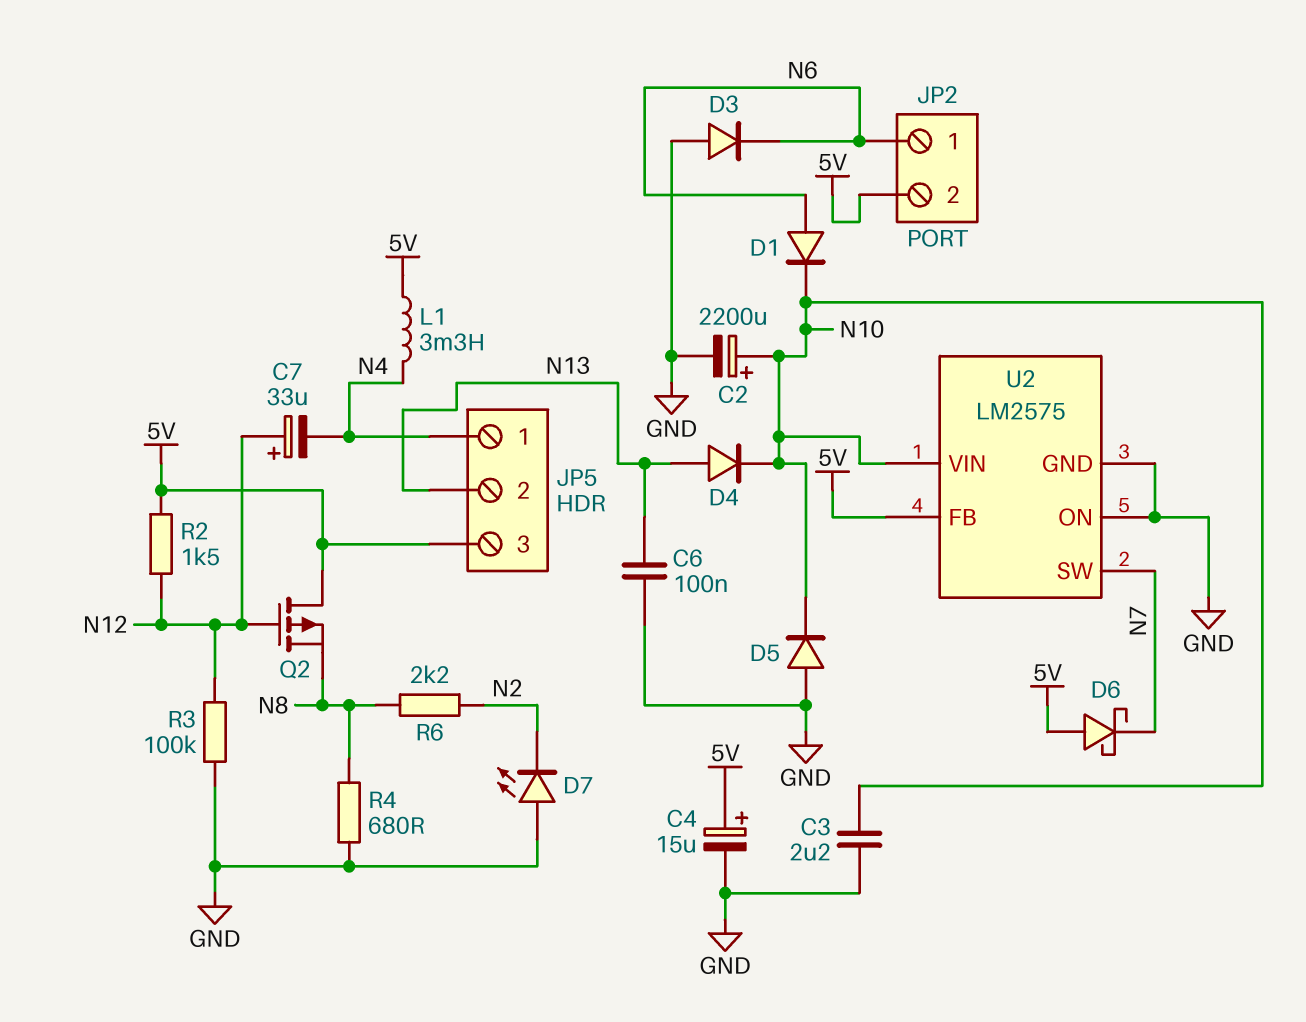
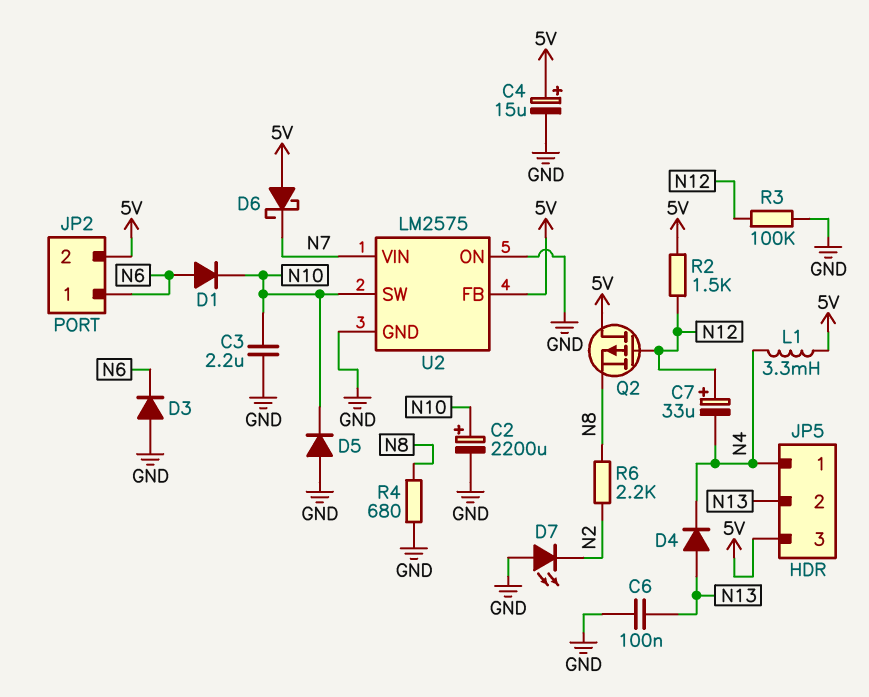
D4: diode (A N13, K N10) -> diode (A N13, K N4)
U2 pin SW: N7 -> N10
U2 pin VIN: N10 -> N7

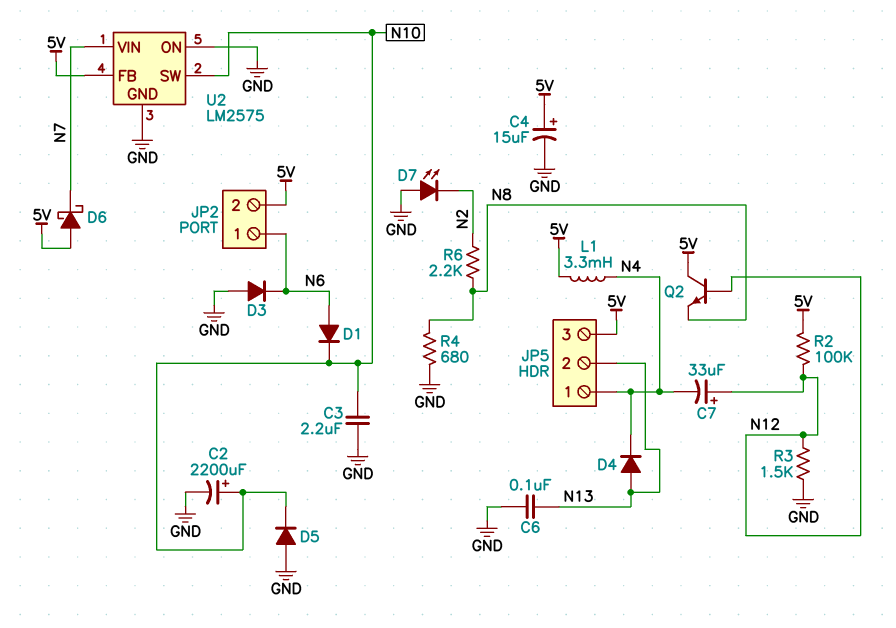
Q2: PMOS (G N12, D 5V, S N8) -> NPN (B N12, C 5V, E N8)
R2: 1.5k (5V, N12) -> 100k (5V, N12)
R3: 100k (GND, N12) -> 1.5k (GND, N12)

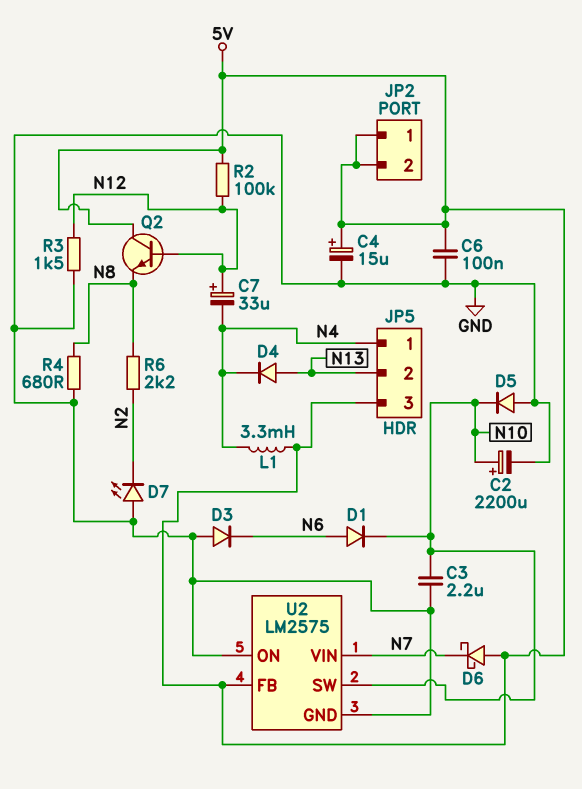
C6: 100nF (GND, N13) -> 100nF (5V, GND)
JP2 pin 1: N6 -> 5V

